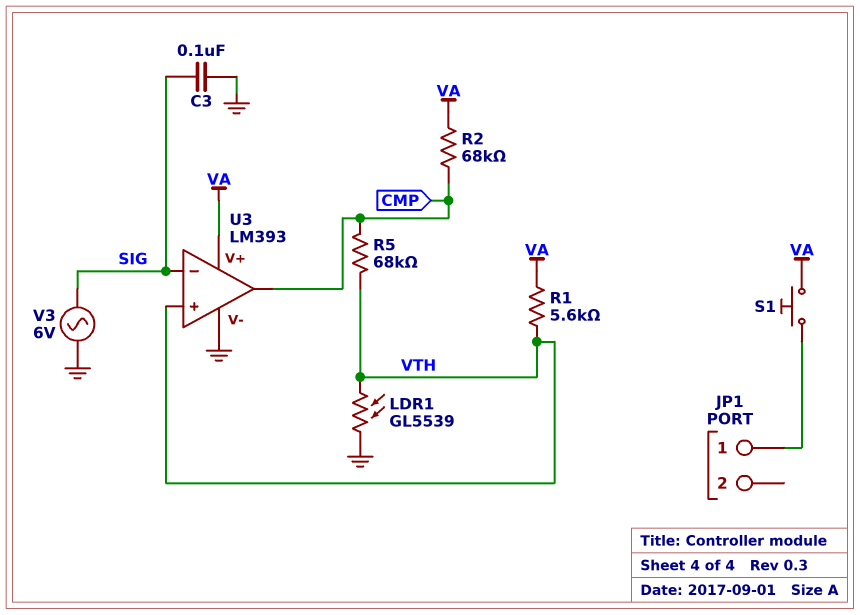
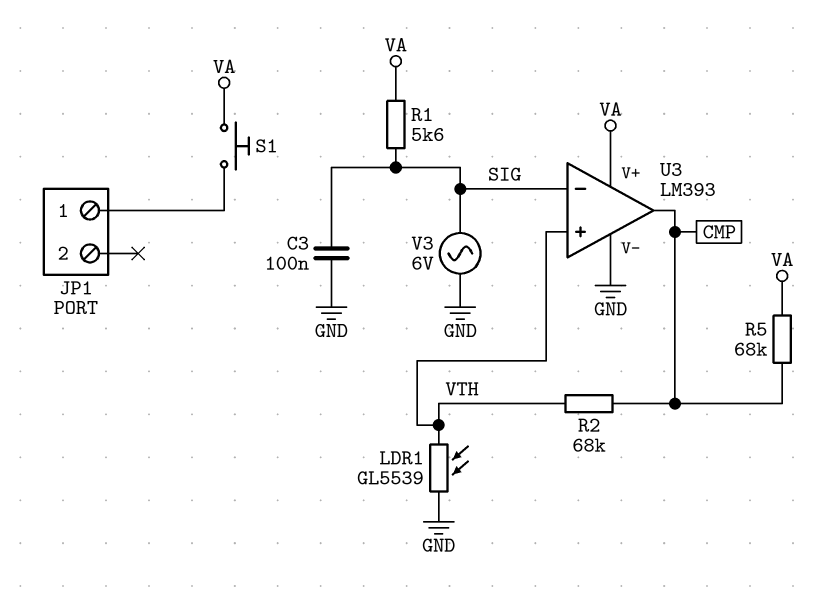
R1: 5.6k (VA, VTH) -> 5.6k (SIG, VA)
R2: 68k (CMP, VA) -> 68k (CMP, VTH)
R5: 68k (CMP, VTH) -> 68k (CMP, VA)

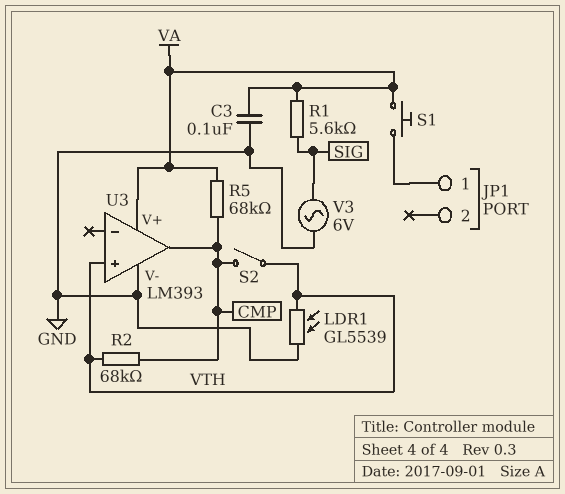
C3: 100nF (GND, SIG) -> 100nF (GND, VA)
S2: none -> switch (CMP, VTH)
U3 pin in-: SIG -> none

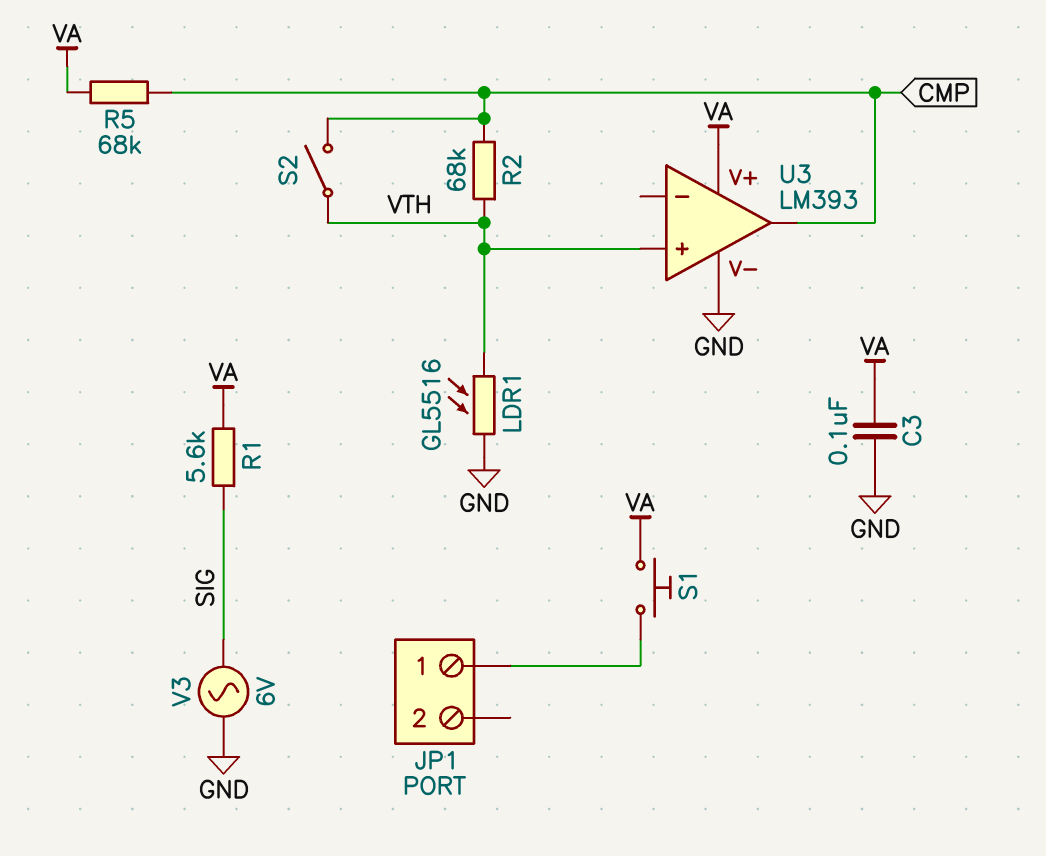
LDR1: GL5539 (GND, VTH) -> GL5516 (GND, VTH)

